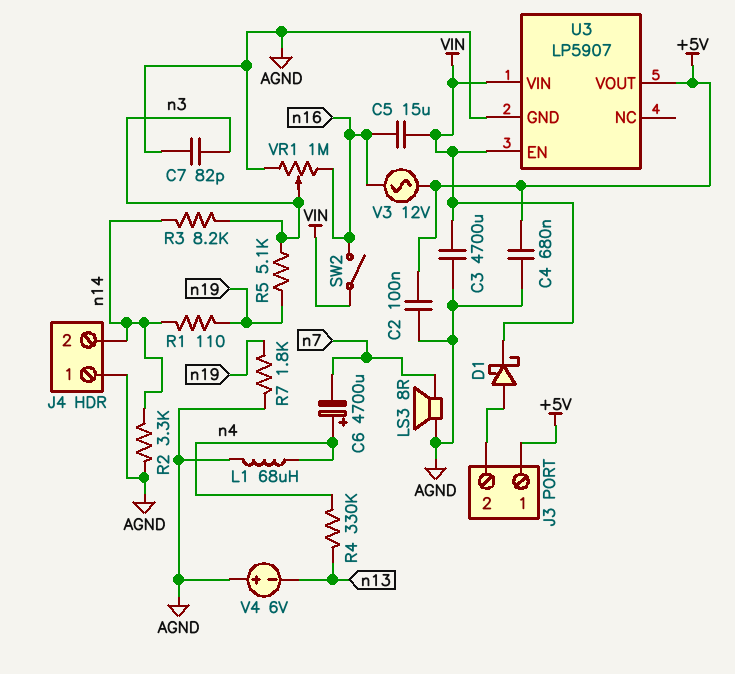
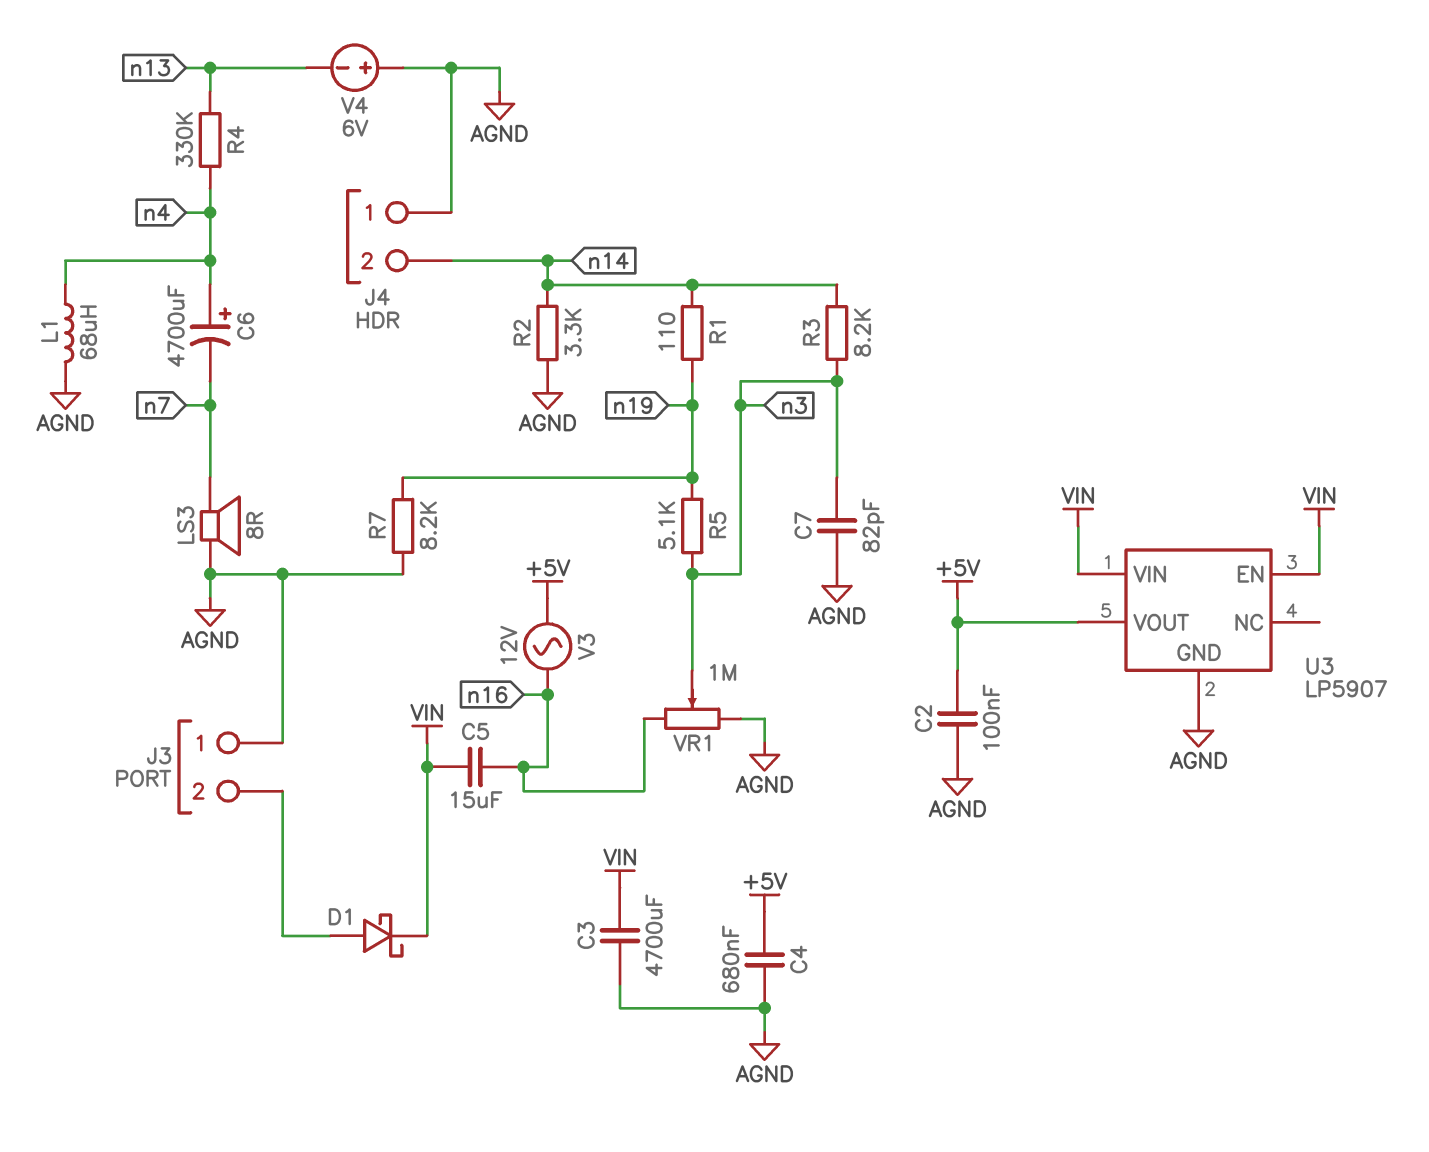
J3 pin 1: +5V -> AGND
R7: 1.8k (AGND, n19) -> 8.2k (AGND, n19)
SW2: switch (VIN, n16) -> none

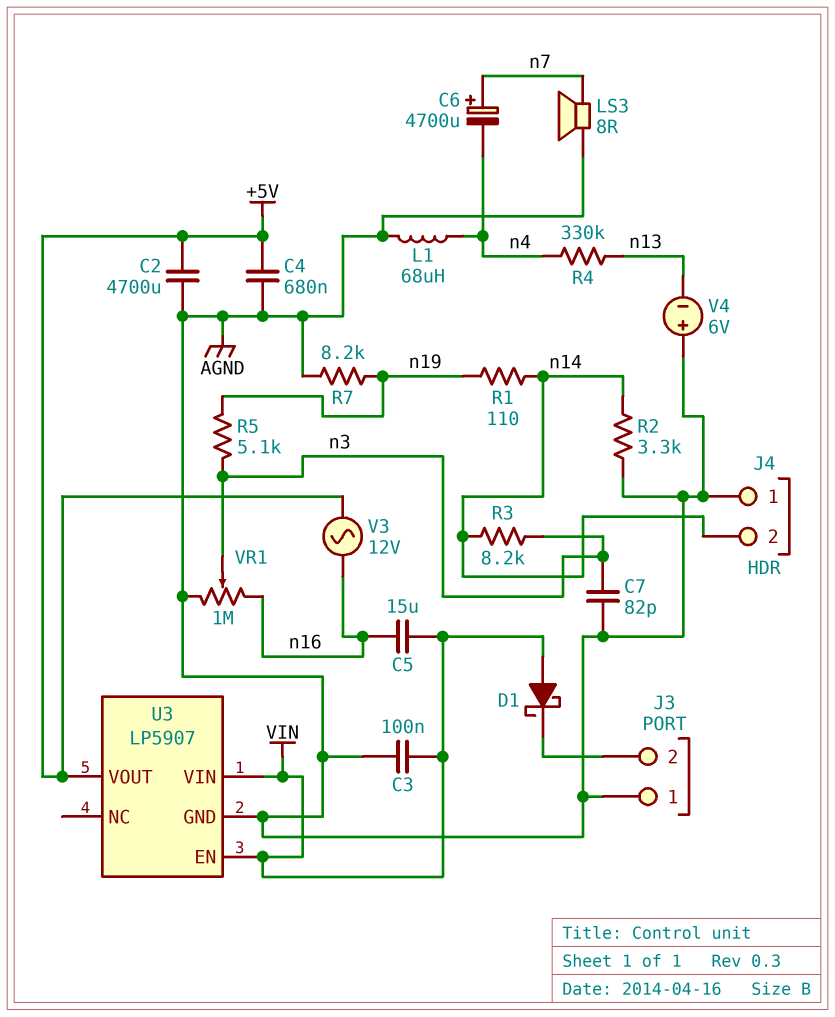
C2: 100nF (+5V, AGND) -> 4700uF (+5V, AGND)
C3: 4700uF (AGND, VIN) -> 100nF (AGND, VIN)
C6: 4700uF (plus n4, minus n7) -> 4700uF (plus n7, minus n4)
D1: schottky (A J3/2, K VIN) -> schottky (A VIN, K J3/2)

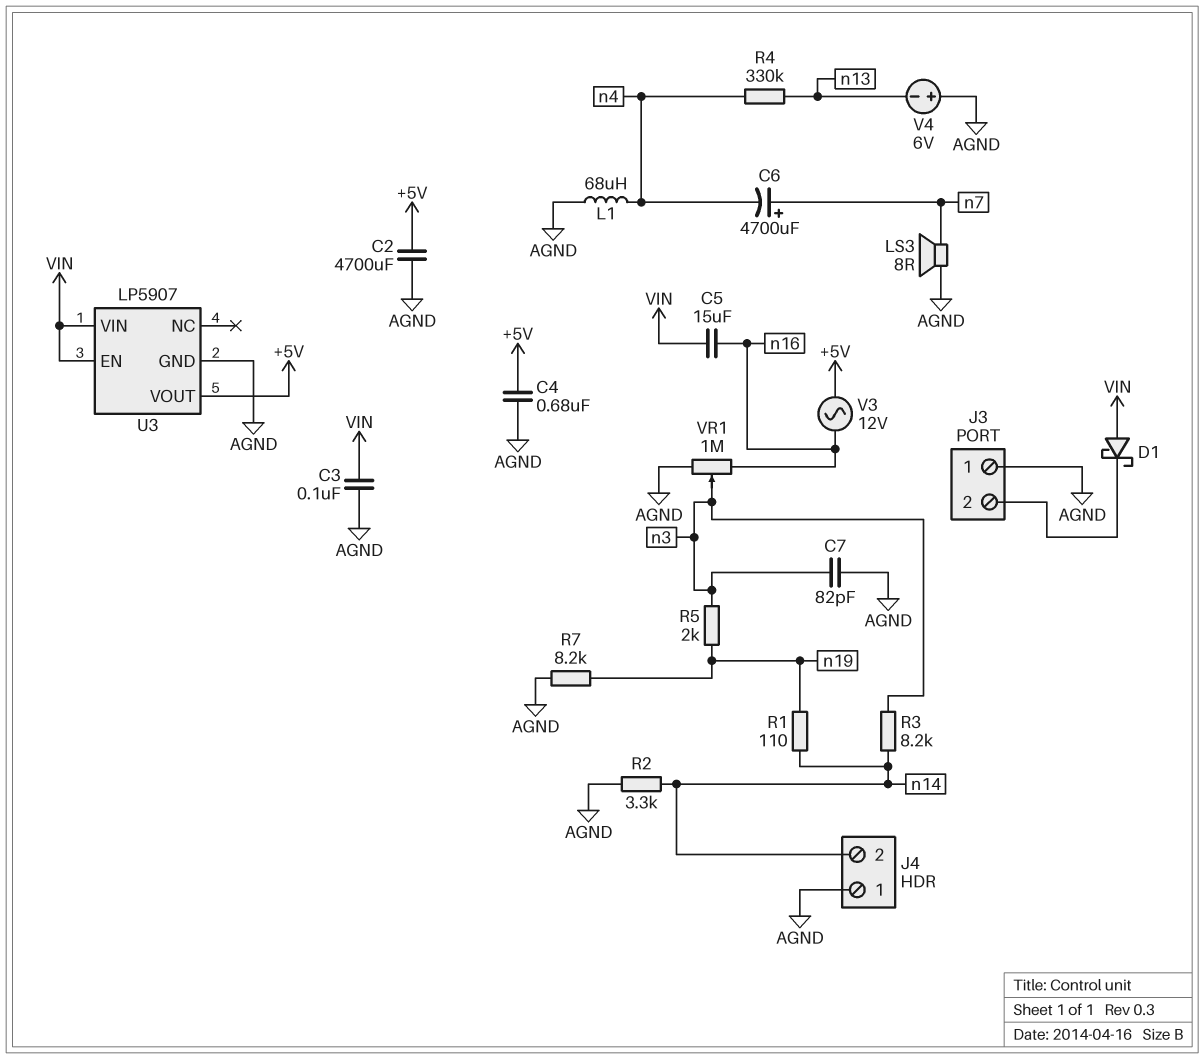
R5: 5.1k (n3, n19) -> 2k (n3, n19)

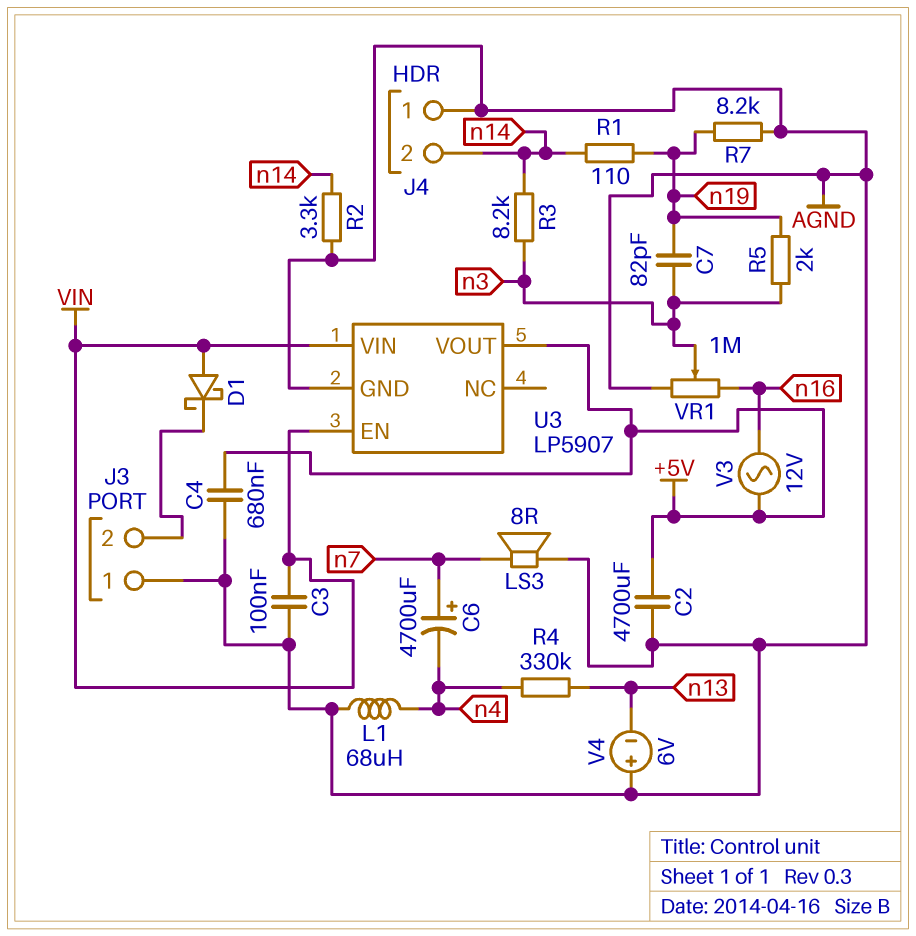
C5: 15uF (VIN, n16) -> none
C7: 82pF (AGND, n3) -> 82pF (n3, n19)

